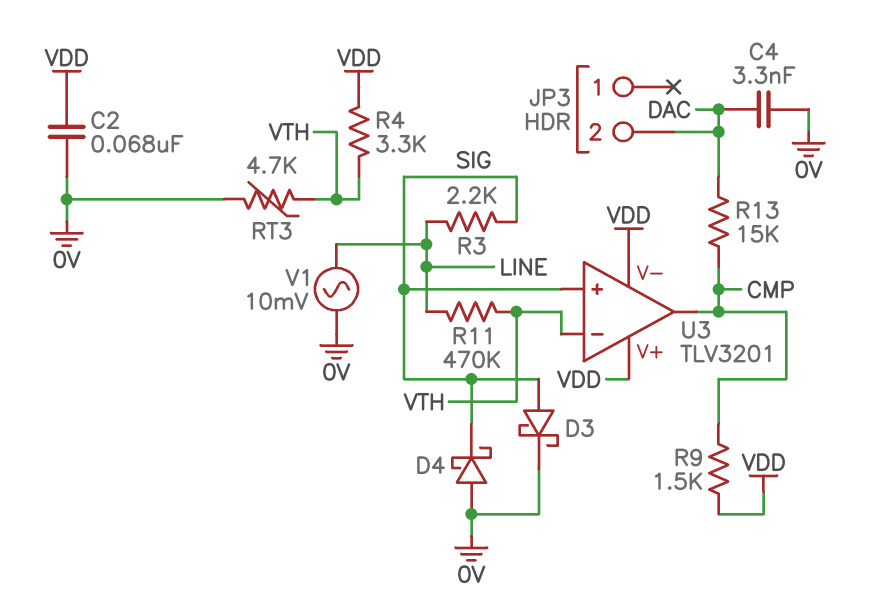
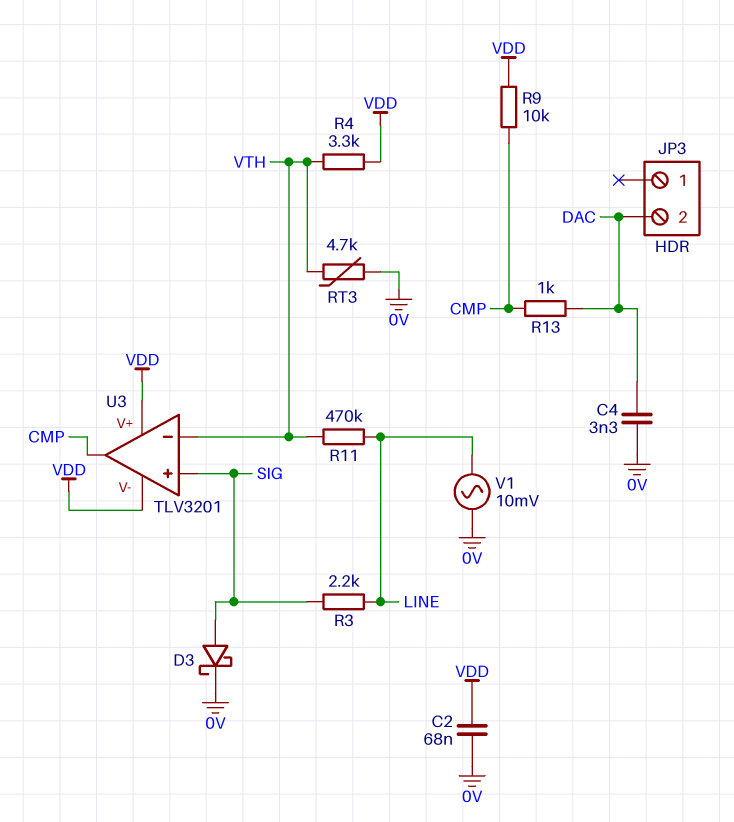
D4: schottky (A 0V, K SIG) -> none
R9: 1.5k (CMP, VDD) -> 10k (CMP, VDD)
R13: 15k (CMP, DAC) -> 1k (CMP, DAC)

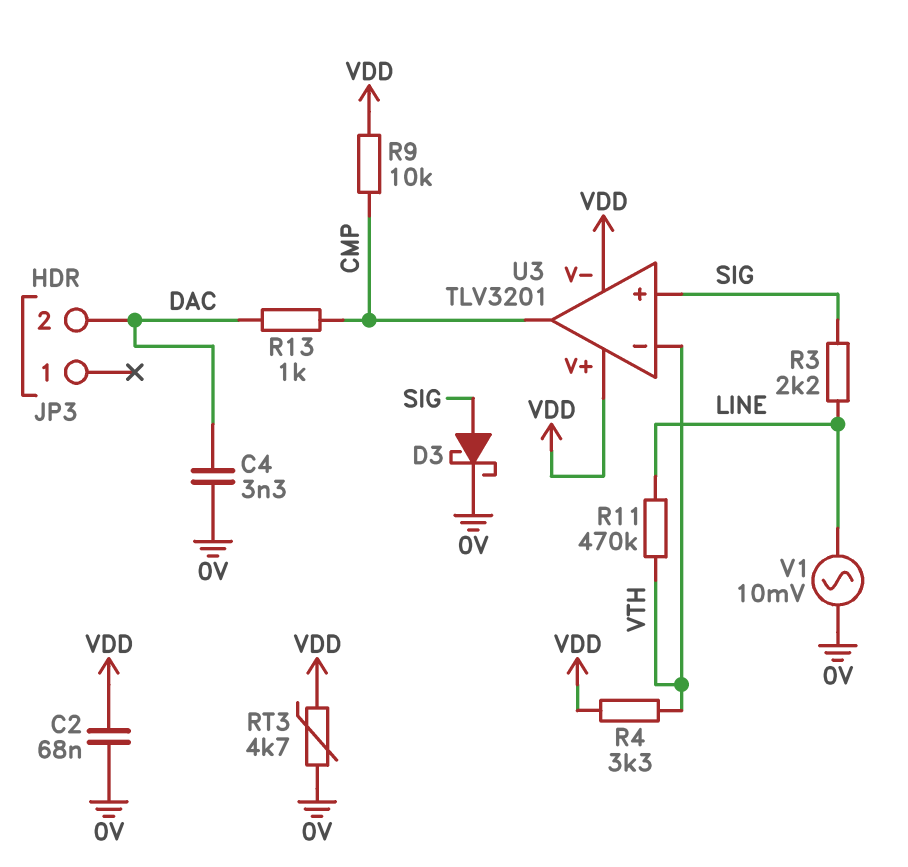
RT3: 4.7k (0V, VTH) -> 4.7k (0V, VDD)

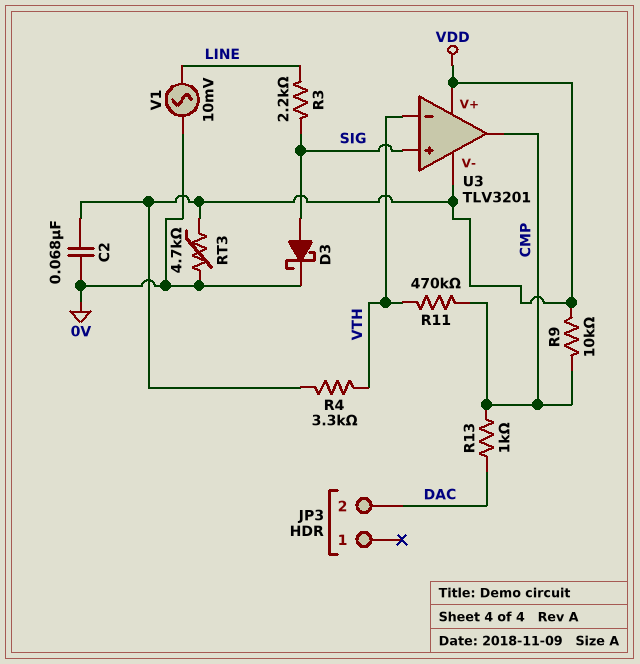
C4: 3.3nF (0V, DAC) -> none
R11: 470k (LINE, VTH) -> 470k (CMP, VTH)

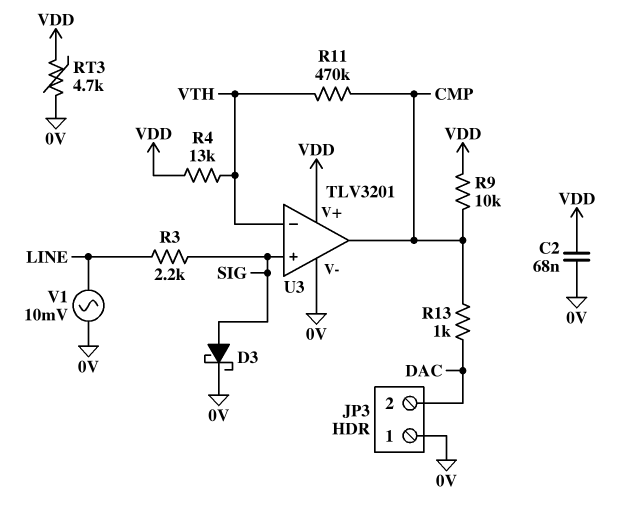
JP3 pin 1: none -> 0V
R4: 3.3k (VDD, VTH) -> 13k (VDD, VTH)
U3 pin V-: VDD -> 0V

